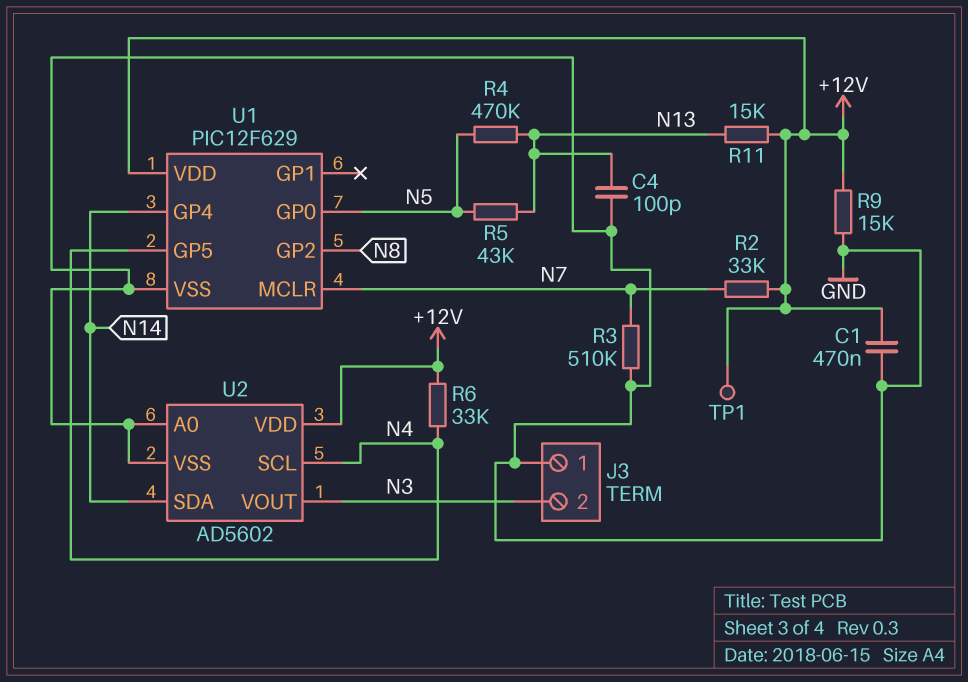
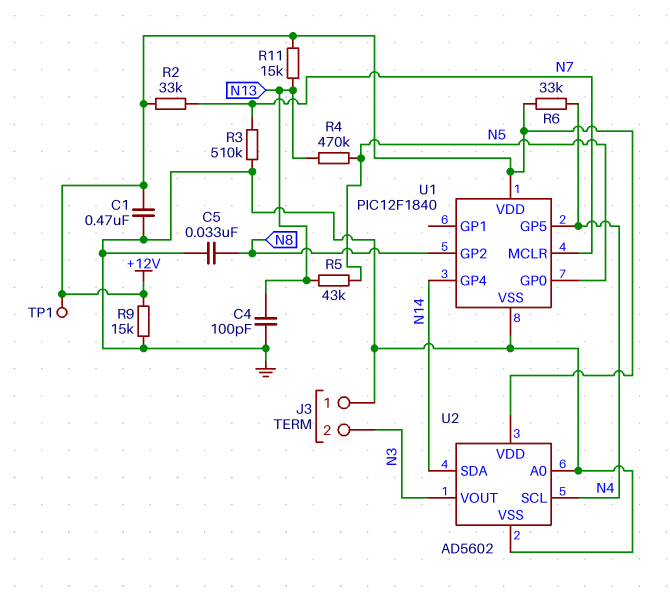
C5: none -> 33nF (GND, N8)
U1: PIC12F629 -> PIC12F1840

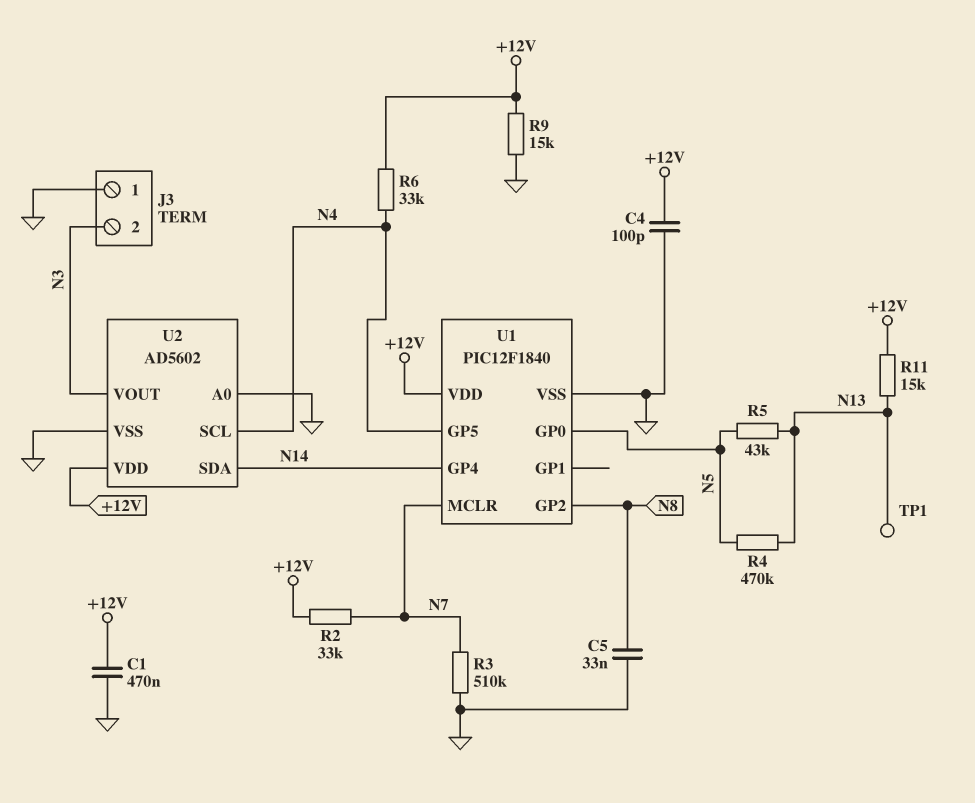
C4: 100pF (GND, N13) -> 100pF (+12V, GND)
TP1: test point (+12V) -> test point (N13)

